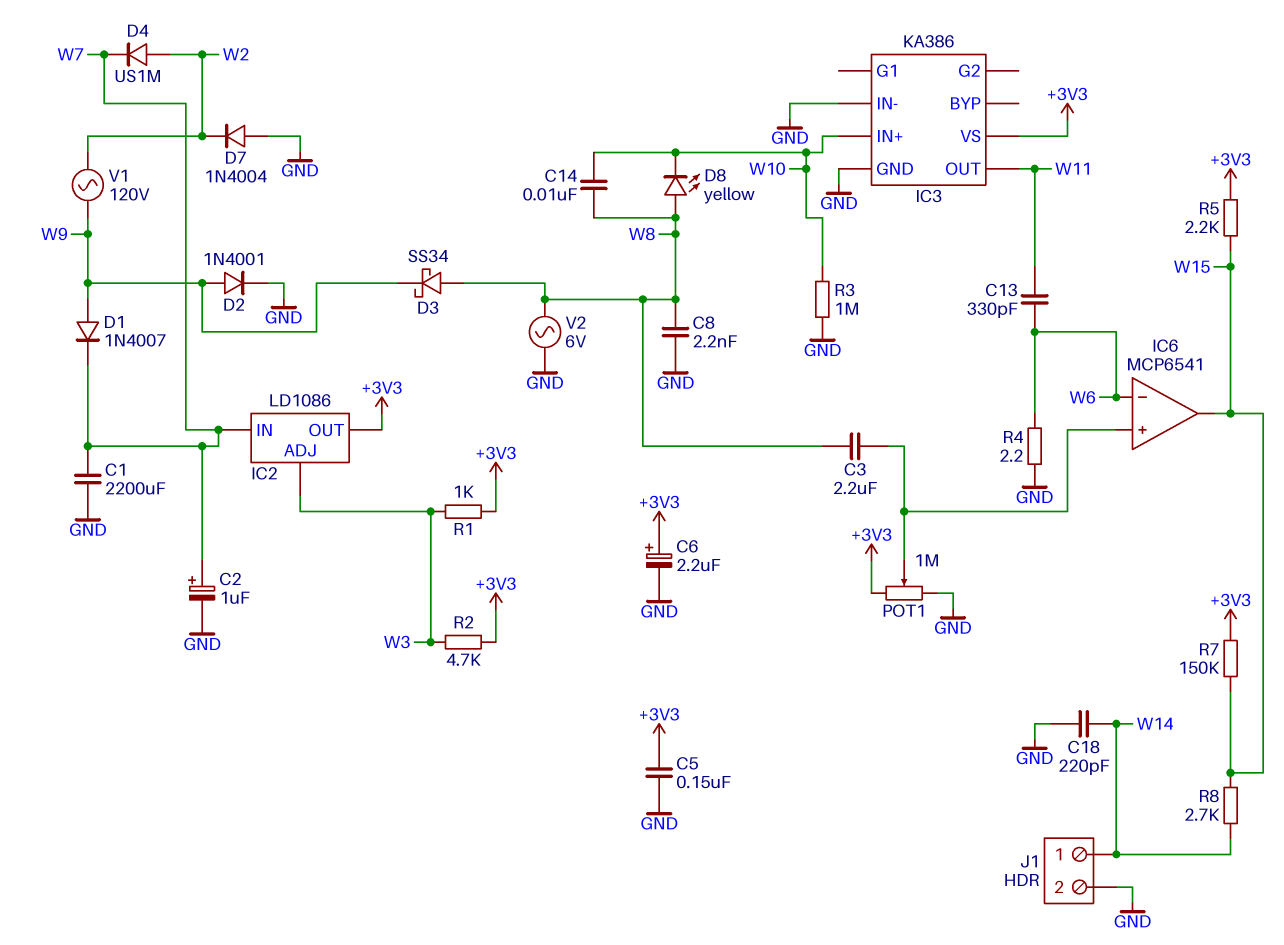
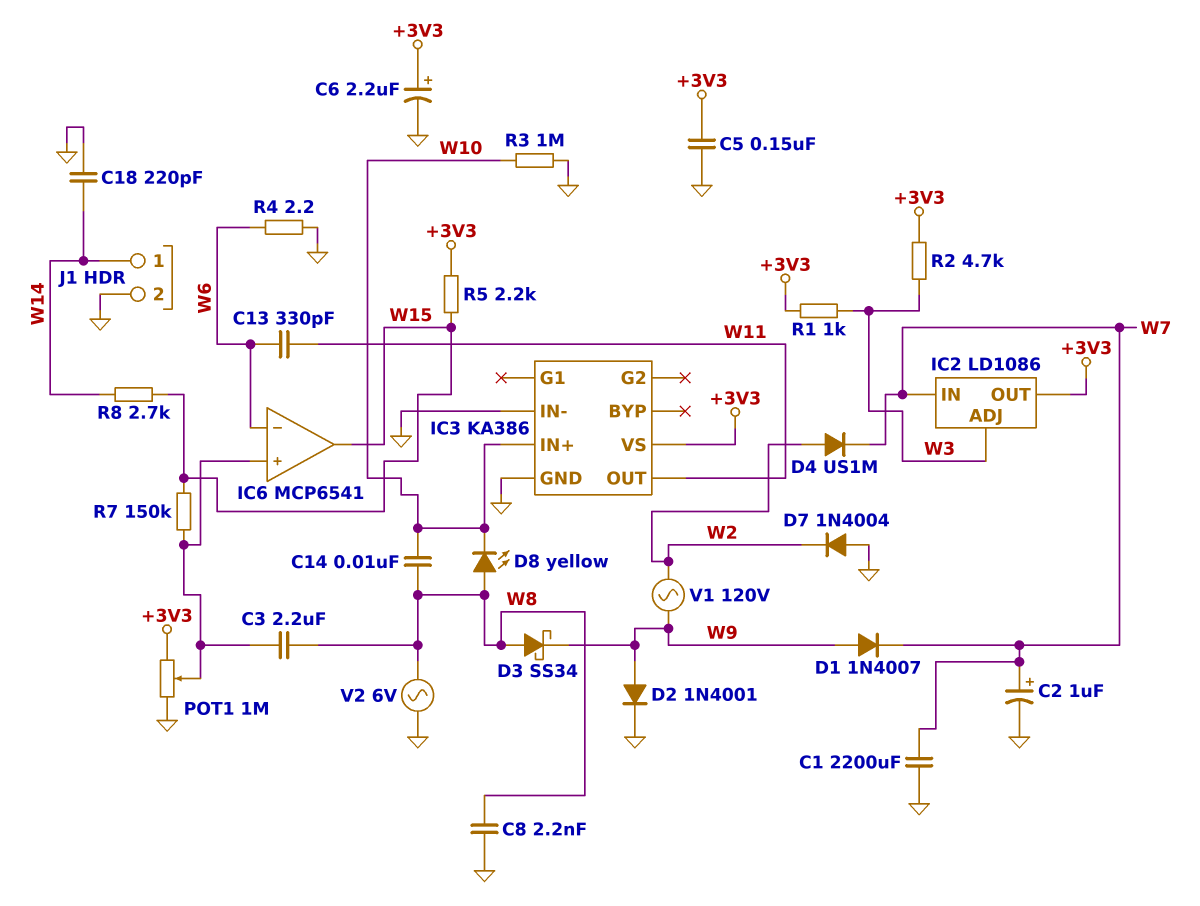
R7: 150k (+3V3, W15) -> 150k (IC6/in+, W15)

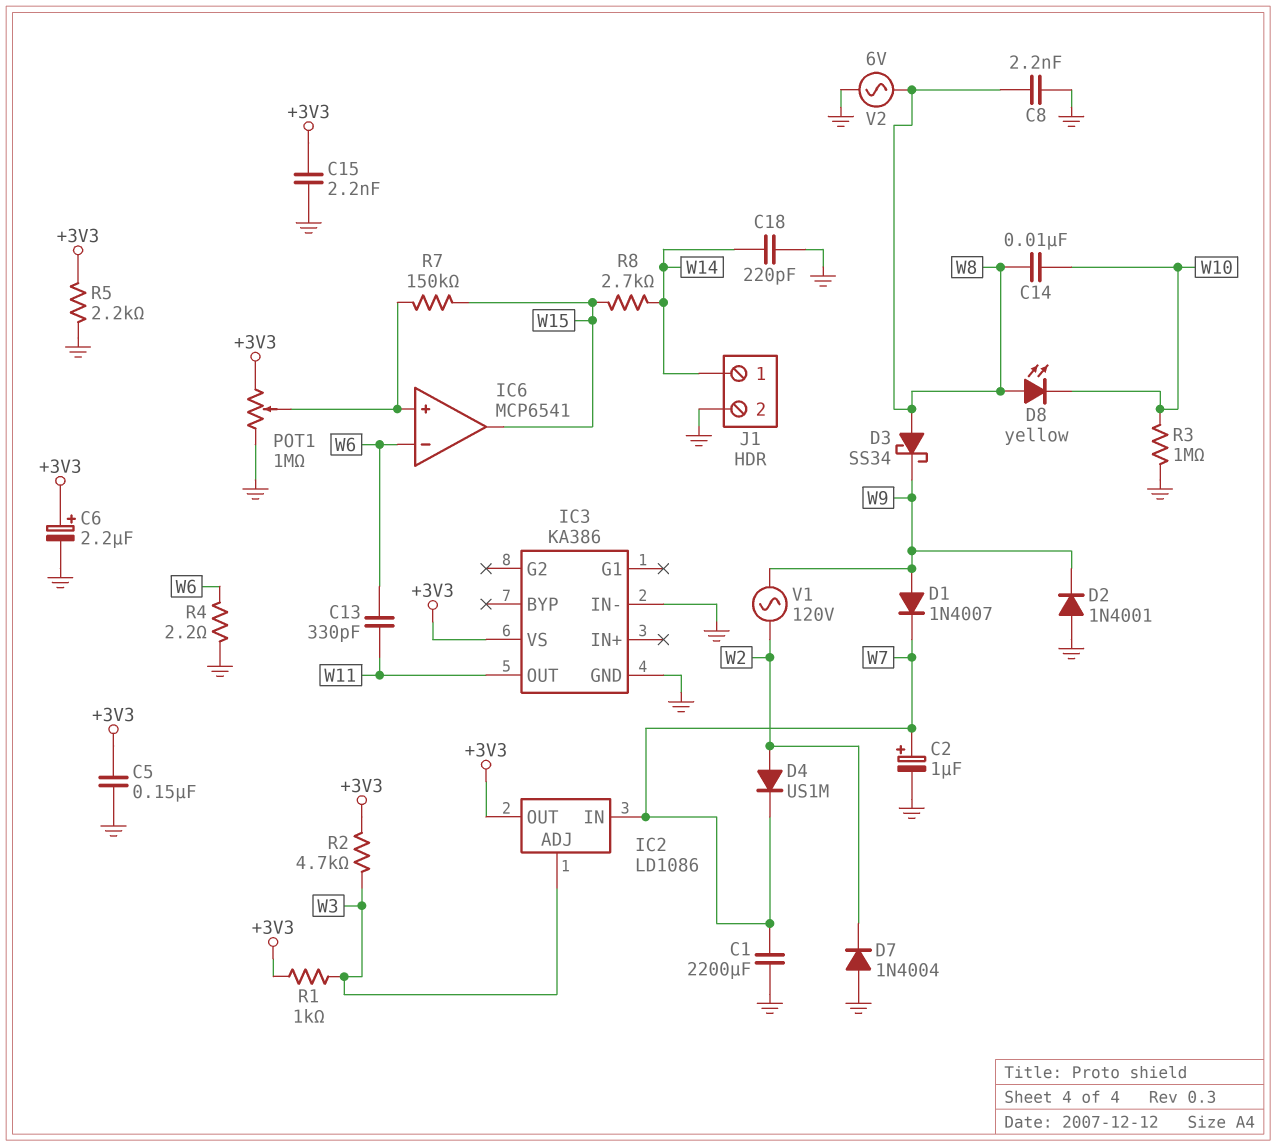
C3: 2.2uF (IC6/in+, W8) -> none
C15: none -> 2.2nF (+3V3, GND)
D2: diode 1N4001 (A W9, K GND) -> diode 1N4001 (A GND, K W9)
IC3 pin IN+: W10 -> none
R5: 2.2k (+3V3, W15) -> 2.2k (+3V3, GND)

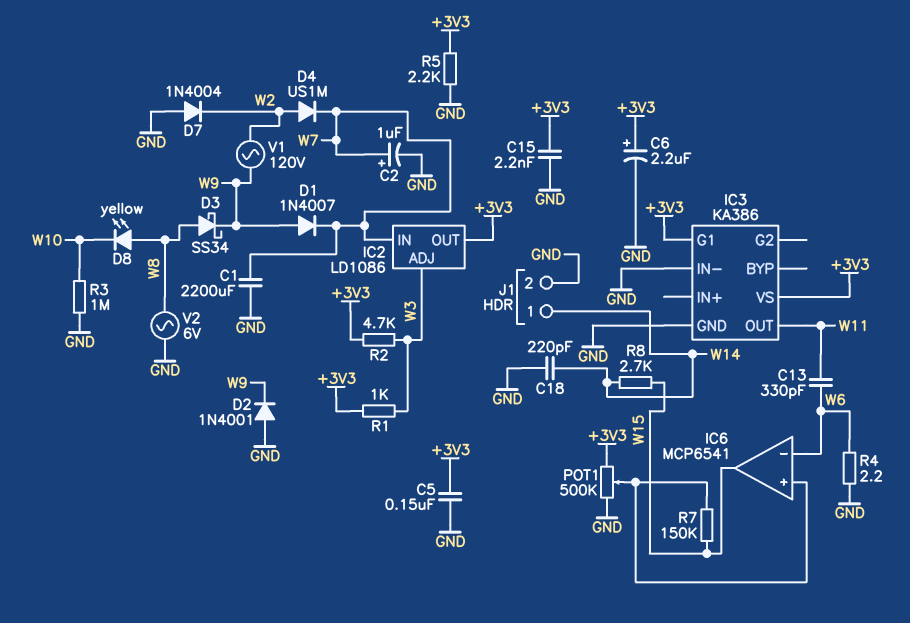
C8: 2.2nF (GND, W8) -> none
C14: 10nF (W8, W10) -> none
IC3 pin G1: none -> +3V3
POT1: 1M (+3V3, GND, wiper IC6/in+) -> 500k (+3V3, GND, wiper IC6/in+)

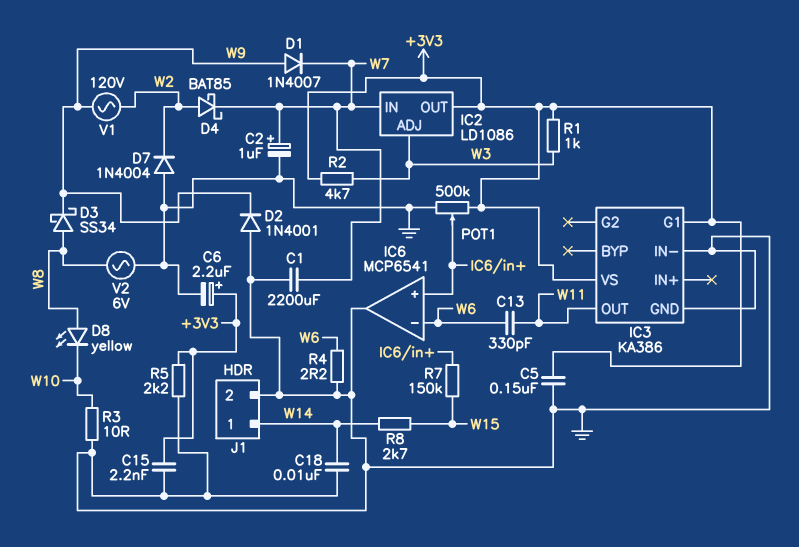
C18: 220pF (GND, W14) -> 10nF (GND, W14)
D4: diode US1M (A W2, K W7) -> schottky BAT85 (A W2, K W7)
IC6 pin out: W15 -> GND
R3: 1M (GND, W10) -> 10 (GND, W10)

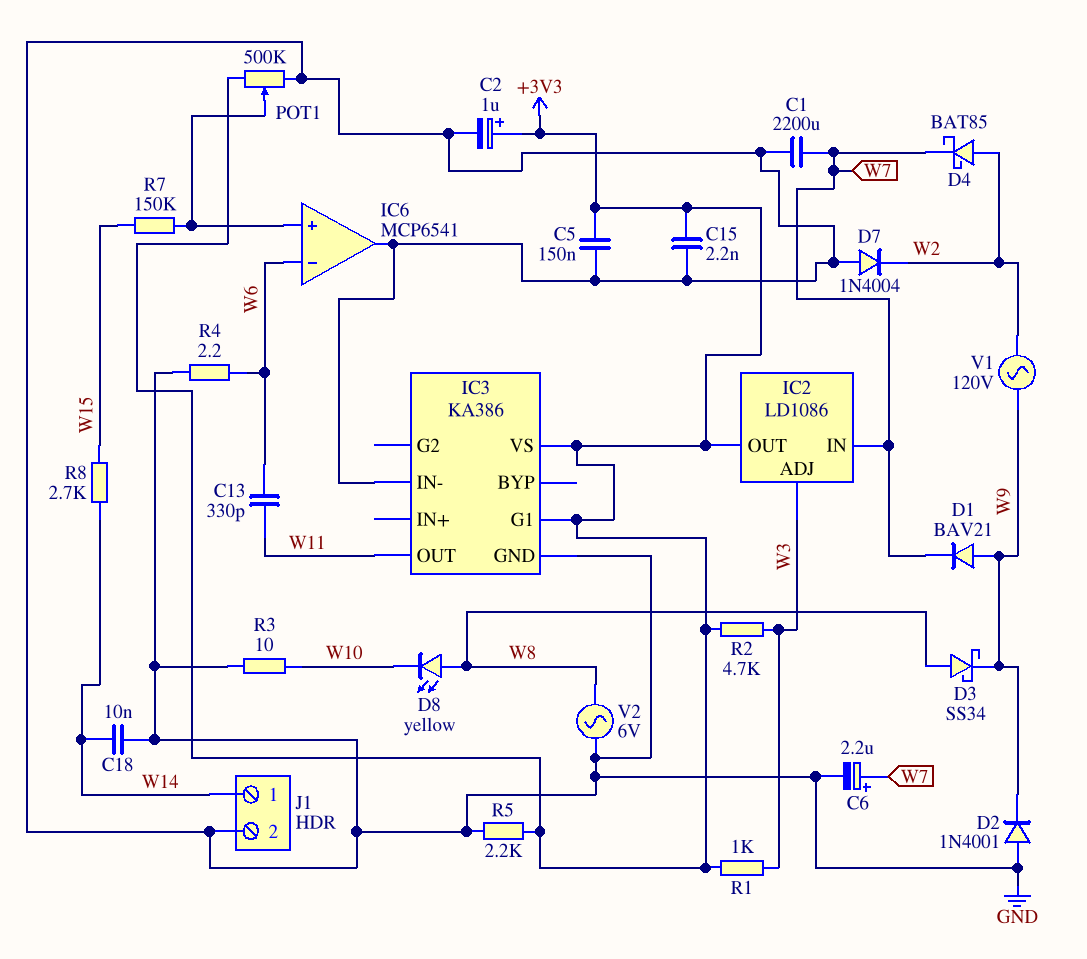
C2: 1uF (plus W7, minus GND) -> 1uF (plus +3V3, minus GND)
C6: 2.2uF (plus +3V3, minus GND) -> 2.2uF (plus W7, minus GND)
D1: diode 1N4007 (A W9, K W7) -> diode BAV21 (A W9, K W7)

